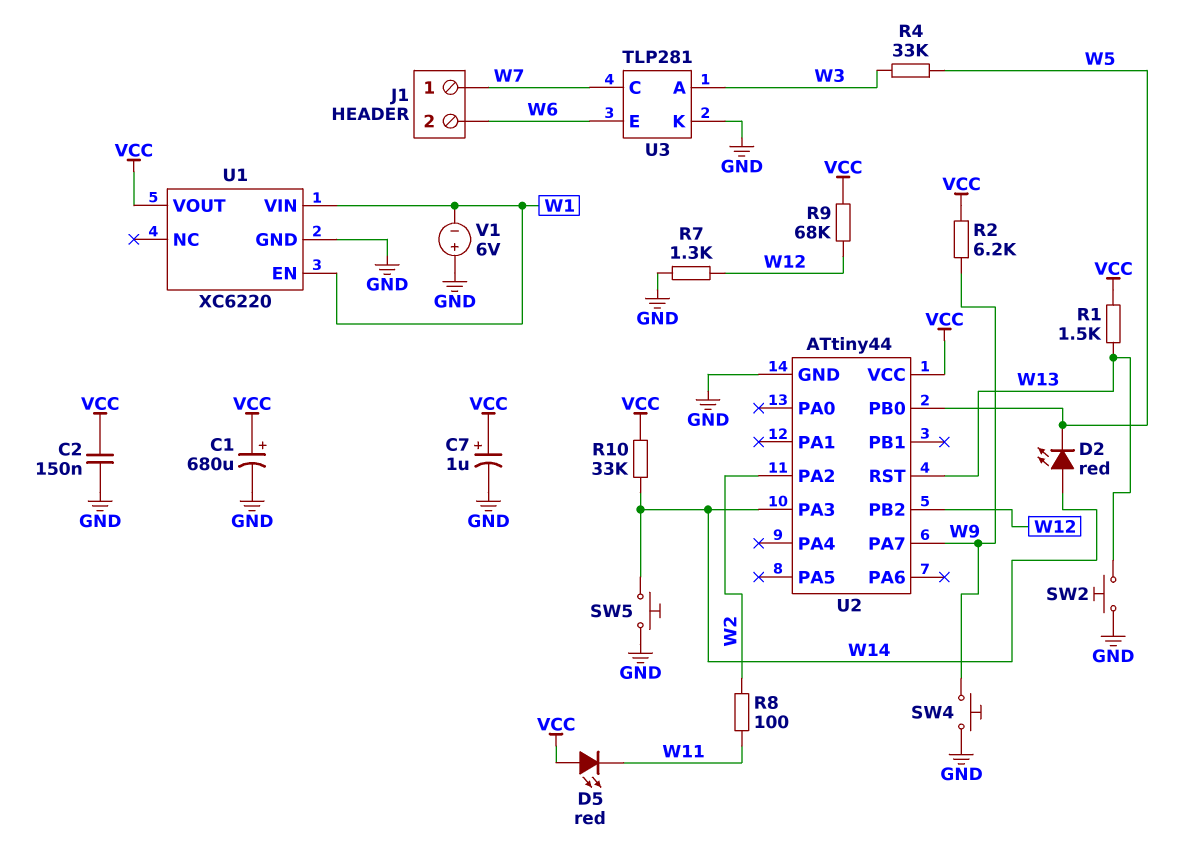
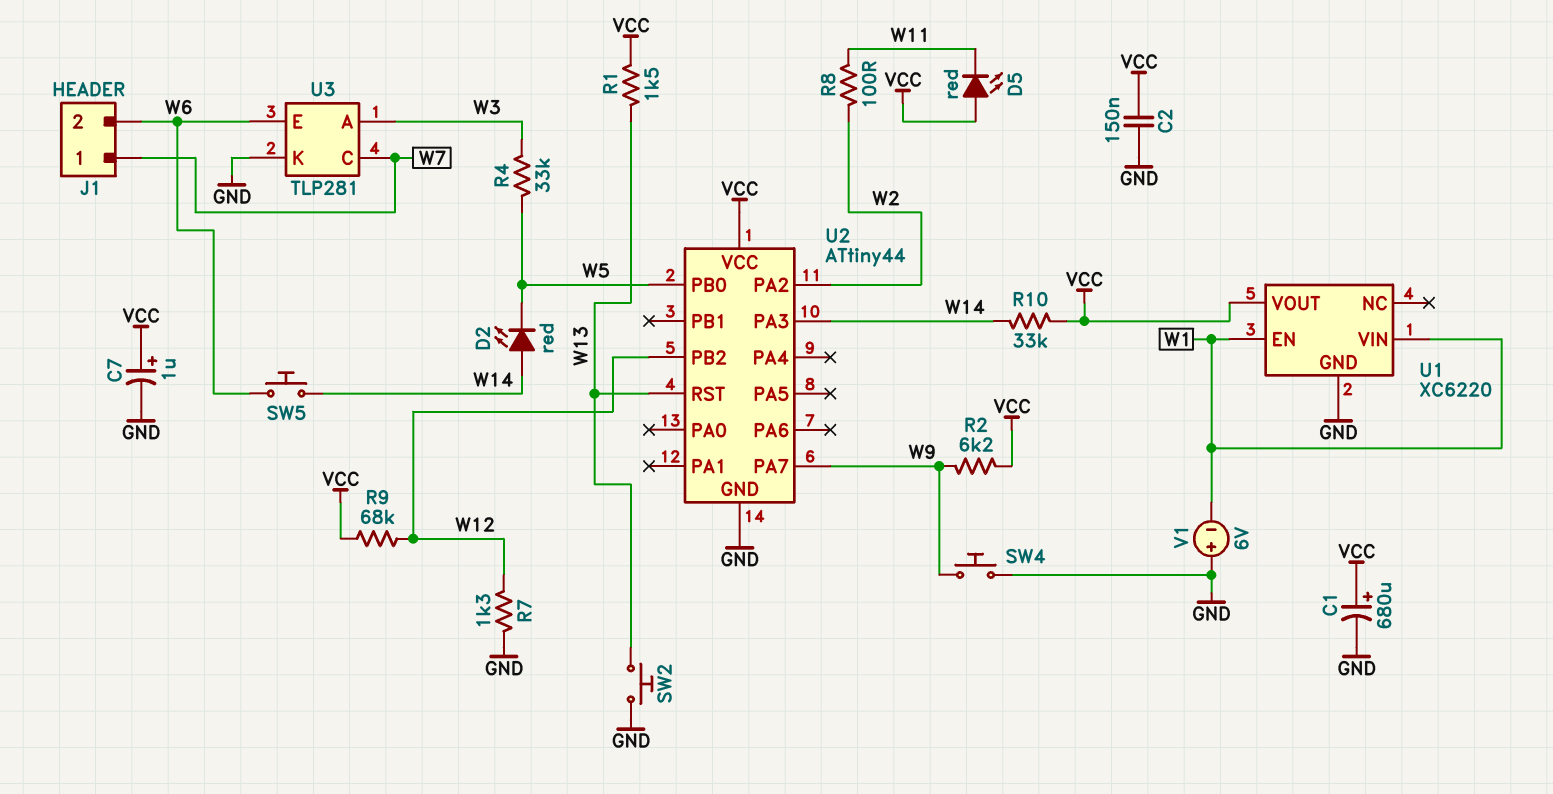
SW5: button (GND, W14) -> button (W6, W14)

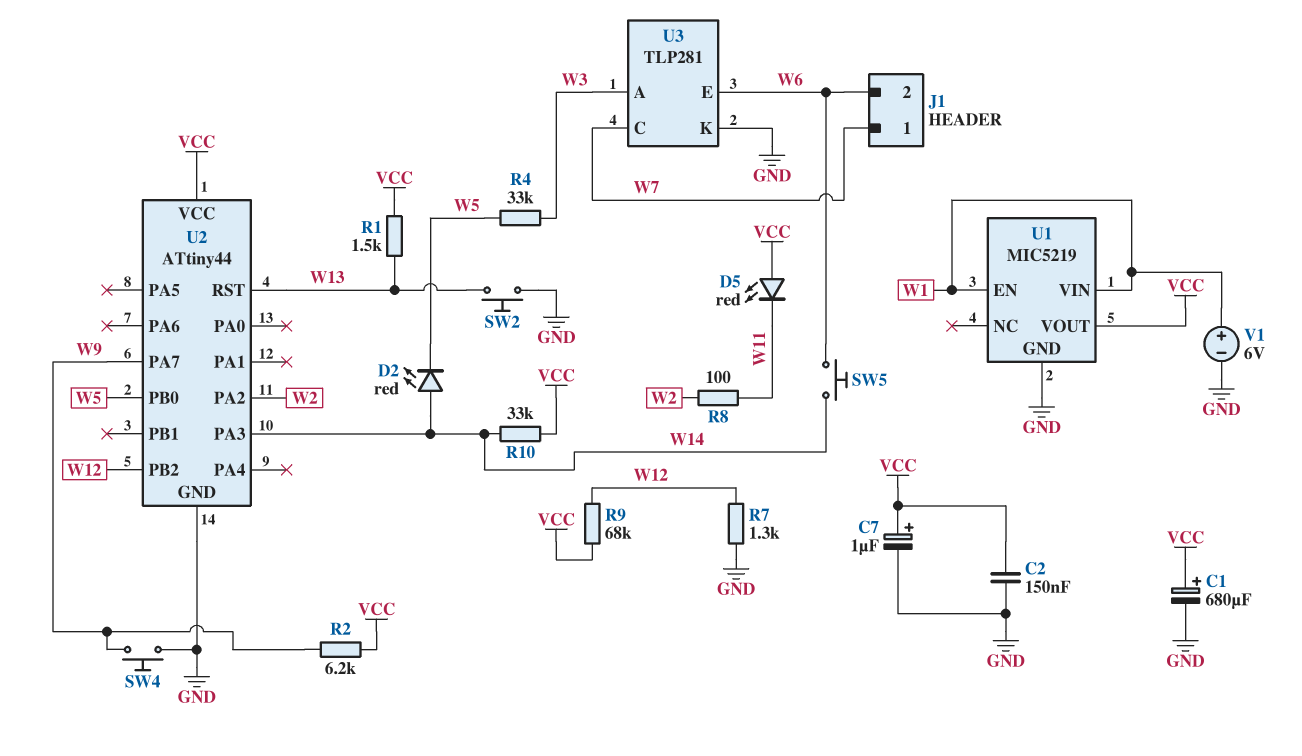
U1: XC6220 -> MIC5219
V1: 6V (plus GND, minus W1) -> 6V (plus W1, minus GND)

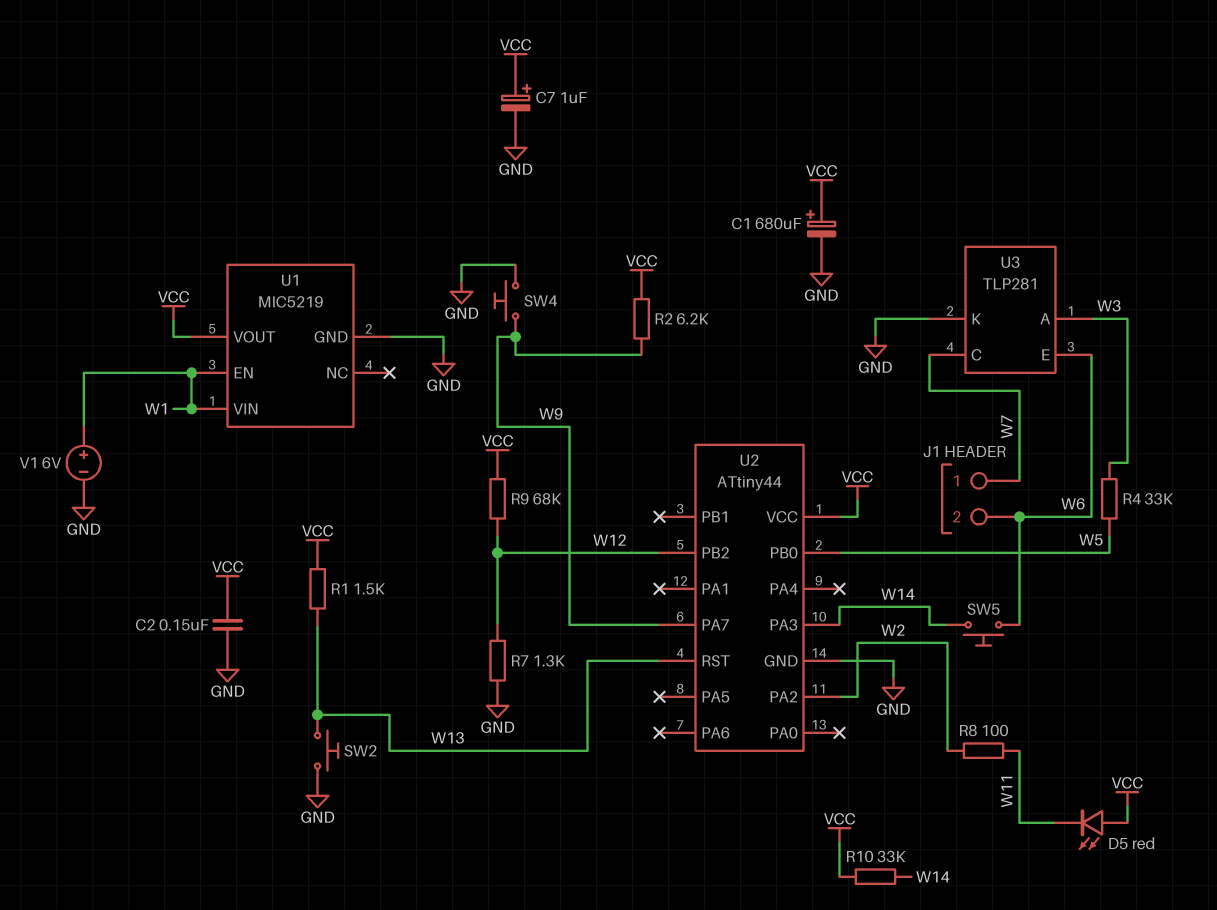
D2: LED red (A W14, K W5) -> none

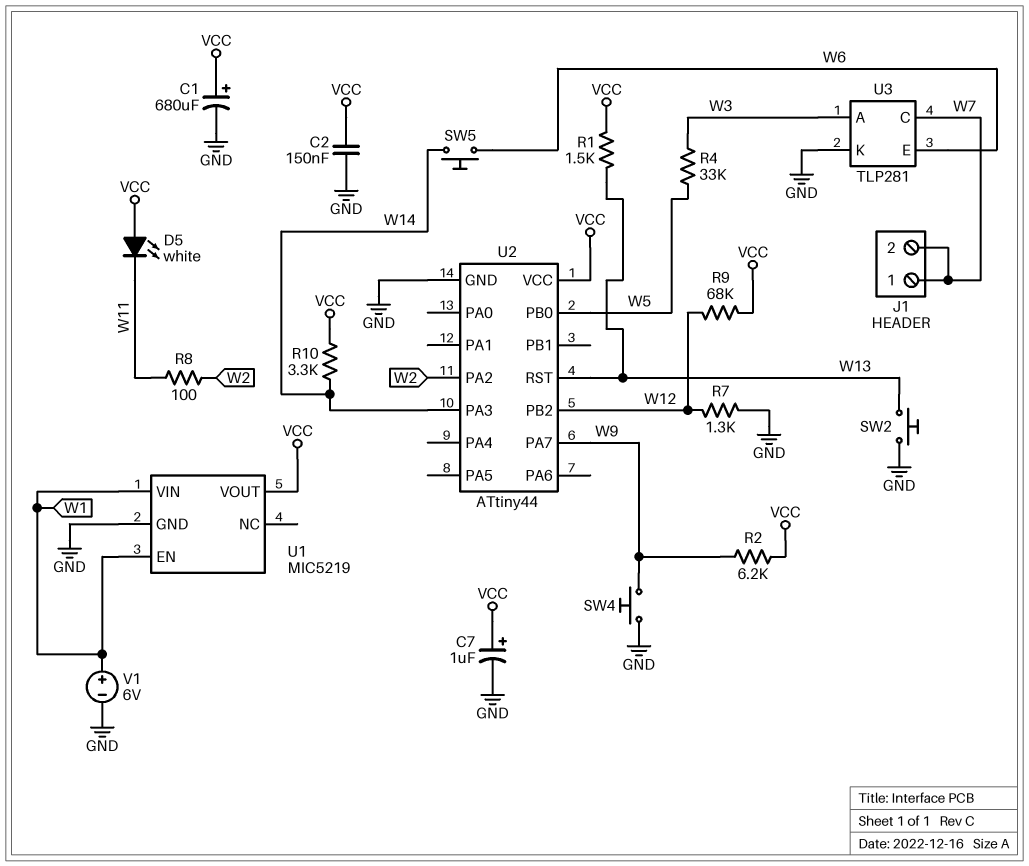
D5: LED red (A VCC, K W11) -> LED white (A VCC, K W11)
J1 pin 2: W6 -> W7
R10: 33k (VCC, W14) -> 3.3k (VCC, W14)

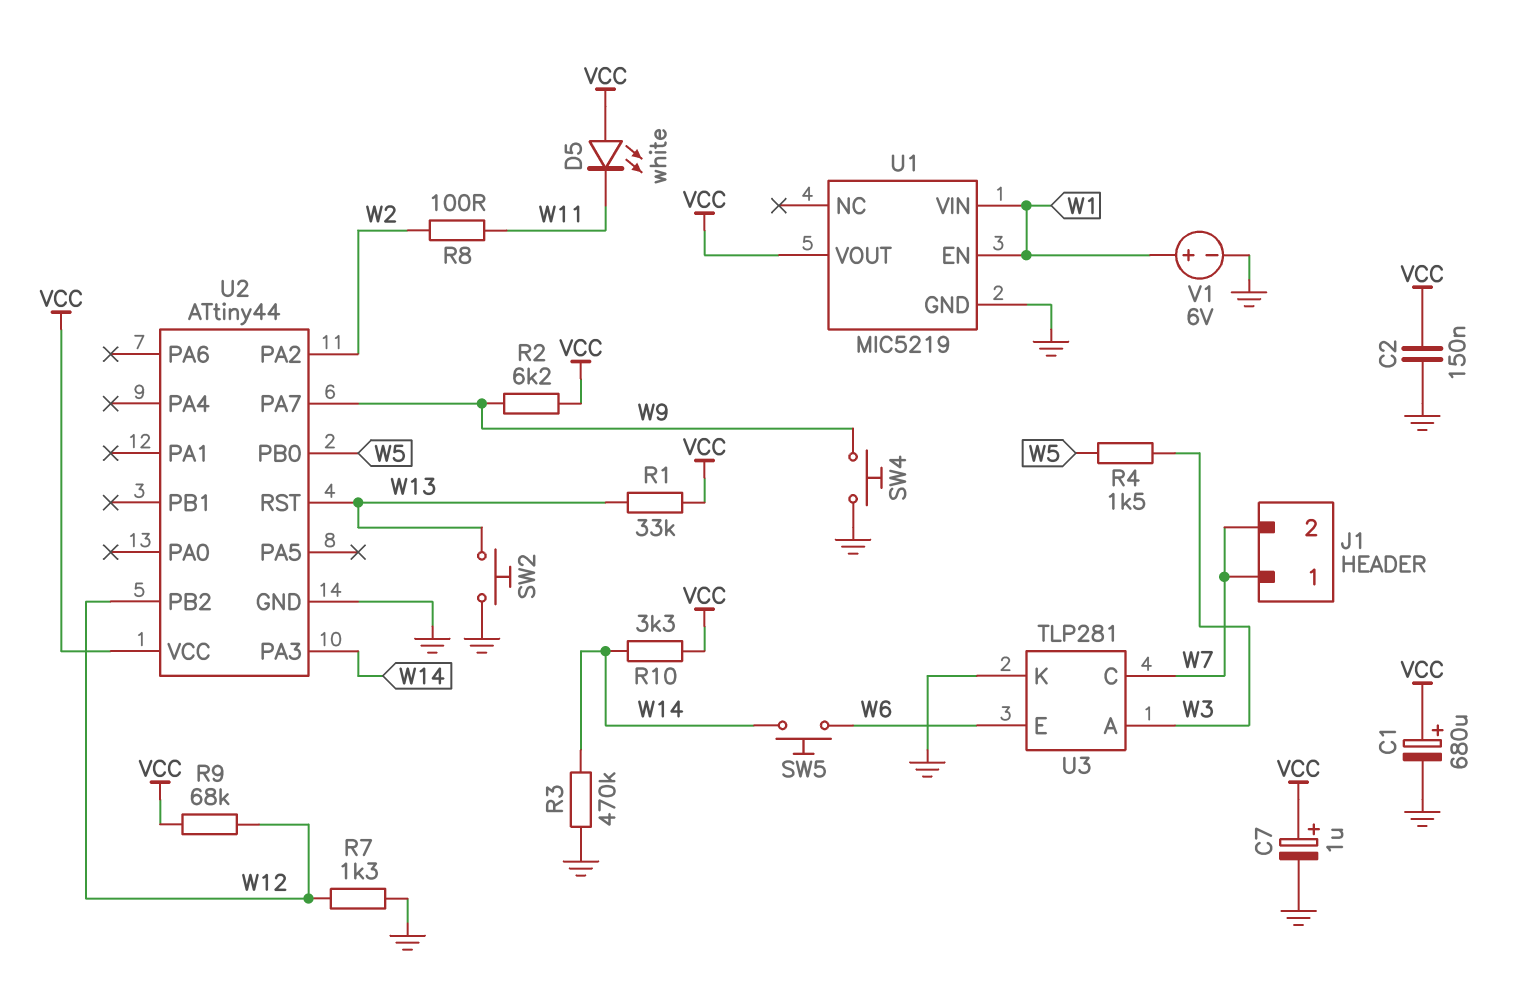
R1: 1.5k (VCC, W13) -> 33k (VCC, W13)
R3: none -> 470k (GND, W14)
R4: 33k (W3, W5) -> 1.5k (W3, W5)

